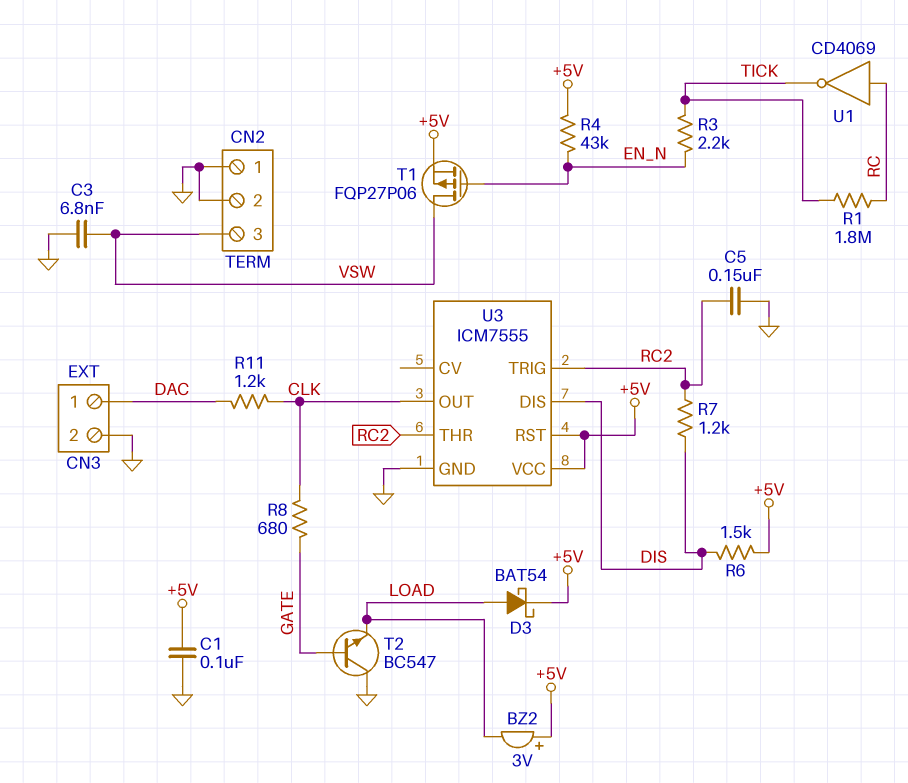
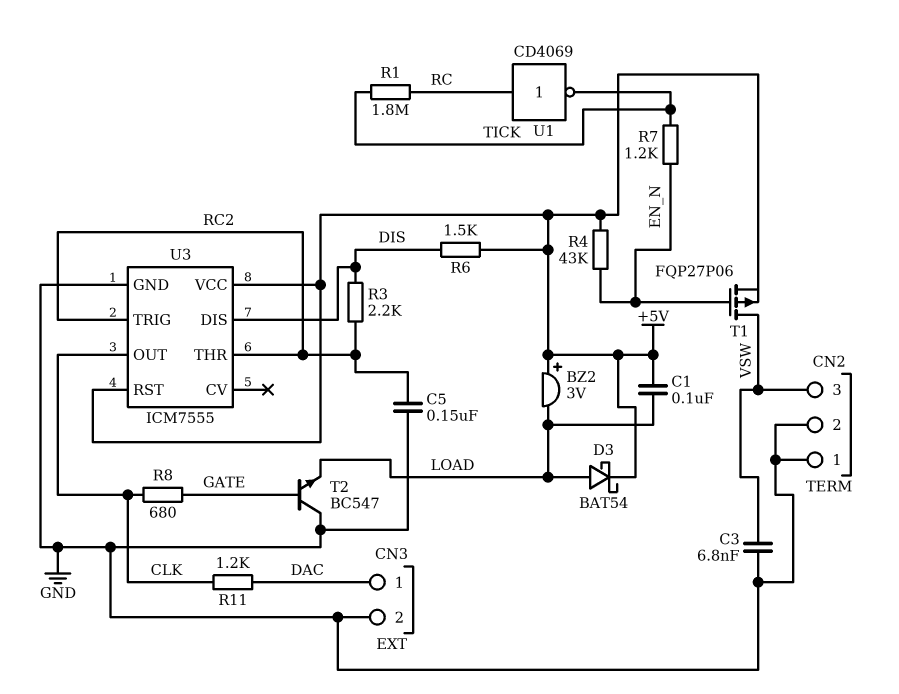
C1: 100nF (+5V, GND) -> 100nF (+5V, LOAD)
R3: 2.2k (EN_N, TICK) -> 2.2k (DIS, RC2)
R7: 1.2k (DIS, RC2) -> 1.2k (EN_N, TICK)

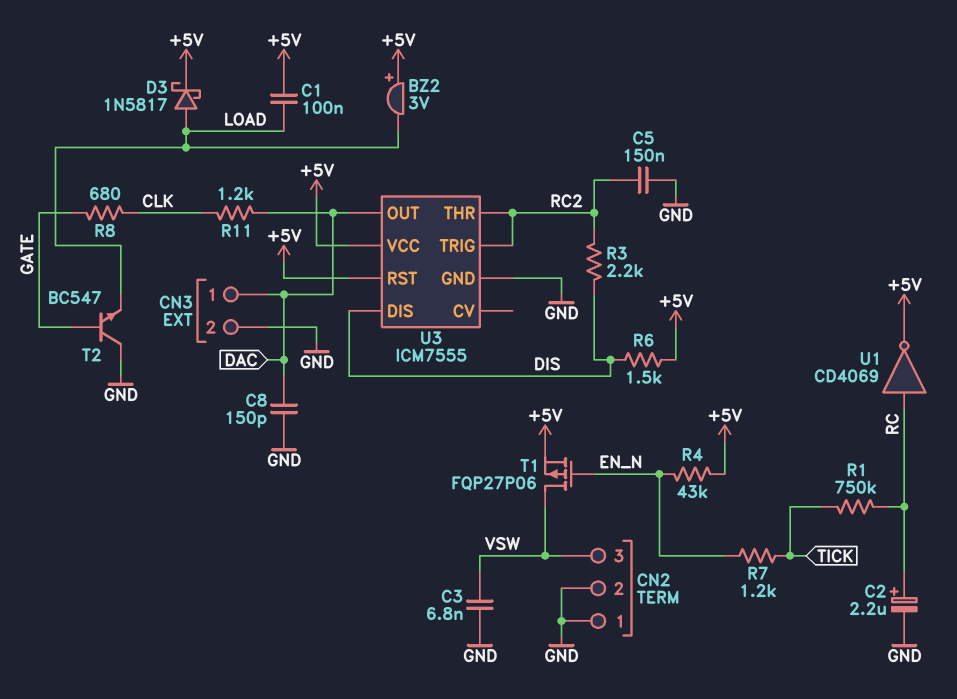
C2: none -> 2.2uF (plus RC, minus GND)
C8: none -> 150pF (DAC, GND)
D3: schottky BAT54 (A LOAD, K +5V) -> schottky 1N5817 (A LOAD, K +5V)
R1: 1.8M (RC, TICK) -> 750k (RC, TICK)
U1: NOT CD4069 (in RC, out TICK) -> NOT CD4069 (in RC, out +5V)
U3 pin OUT: CLK -> DAC

